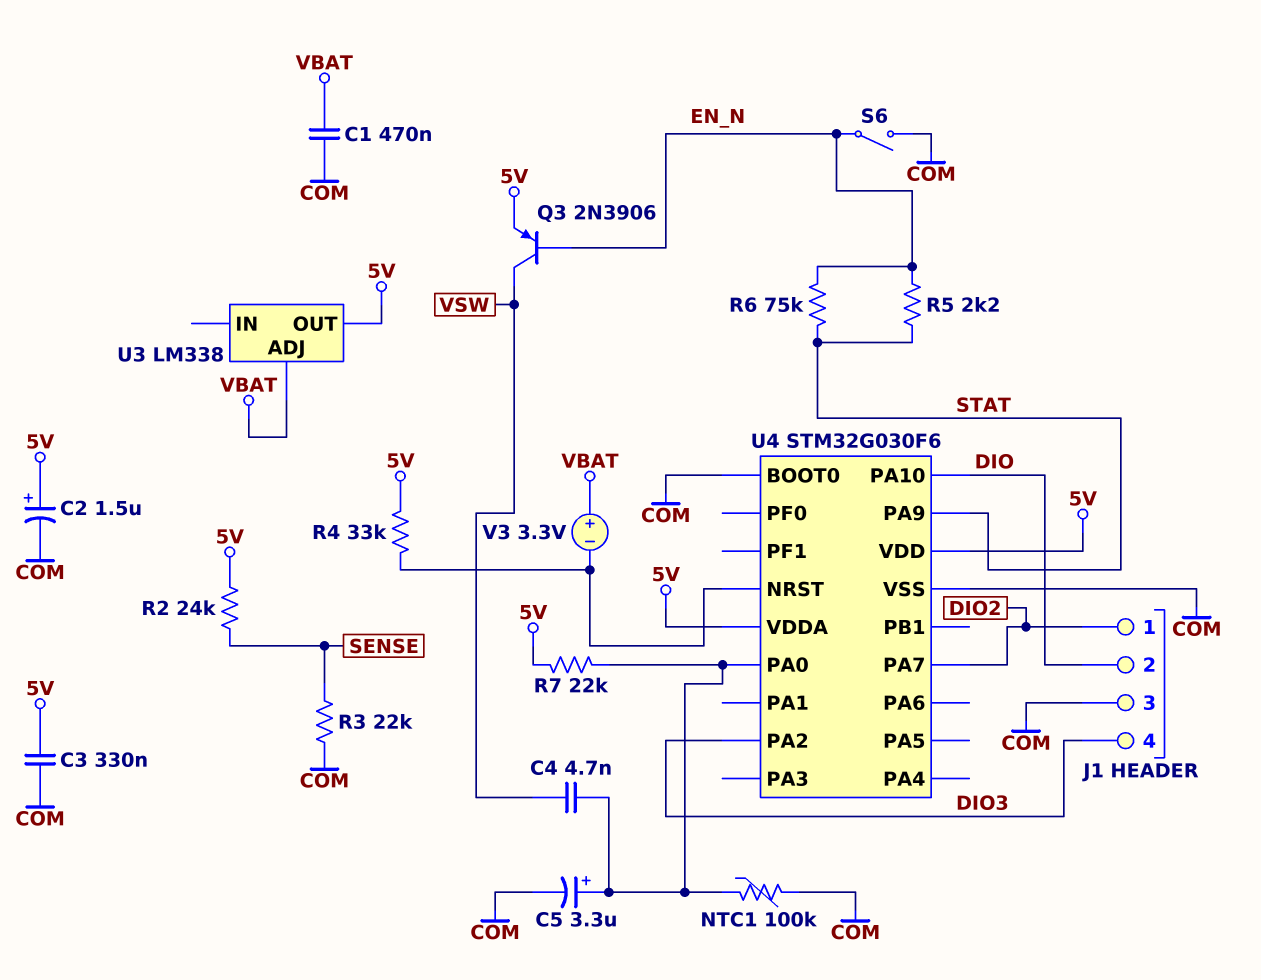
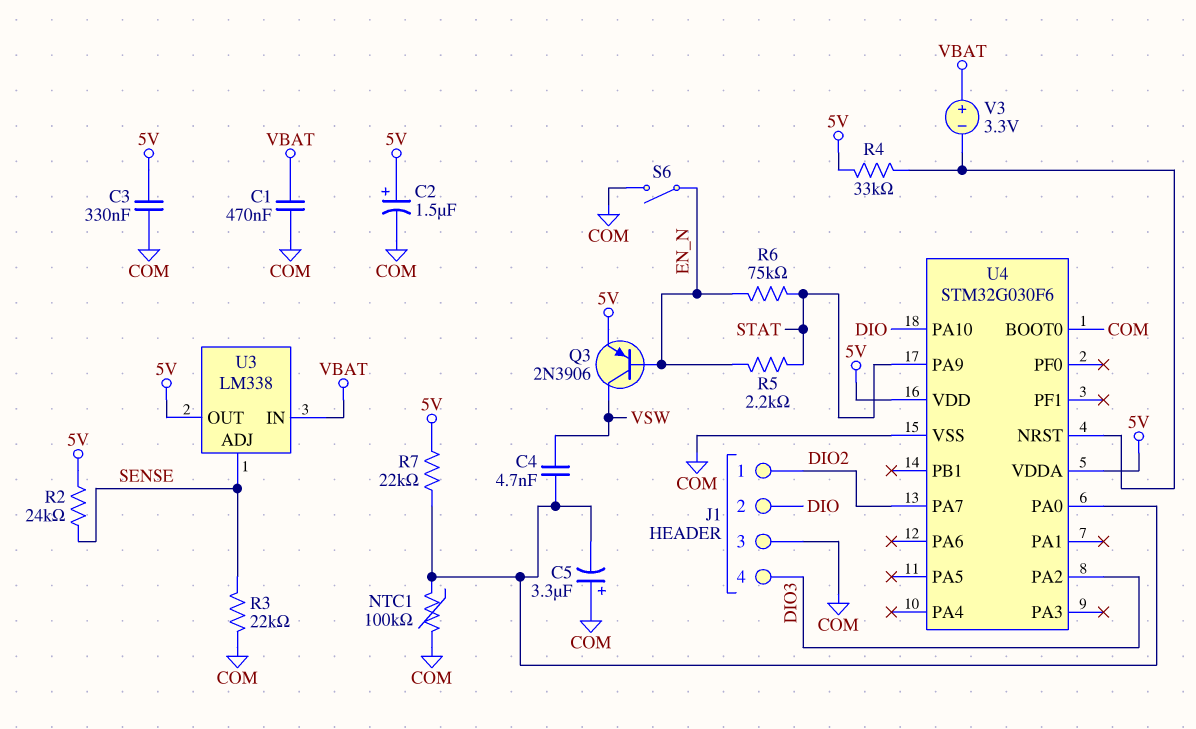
C5: 3.3uF (plus U4/PA0, minus COM) -> 3.3uF (plus COM, minus U4/PA0)
U3 pin ADJ: VBAT -> SENSE
U3 pin IN: none -> VBAT

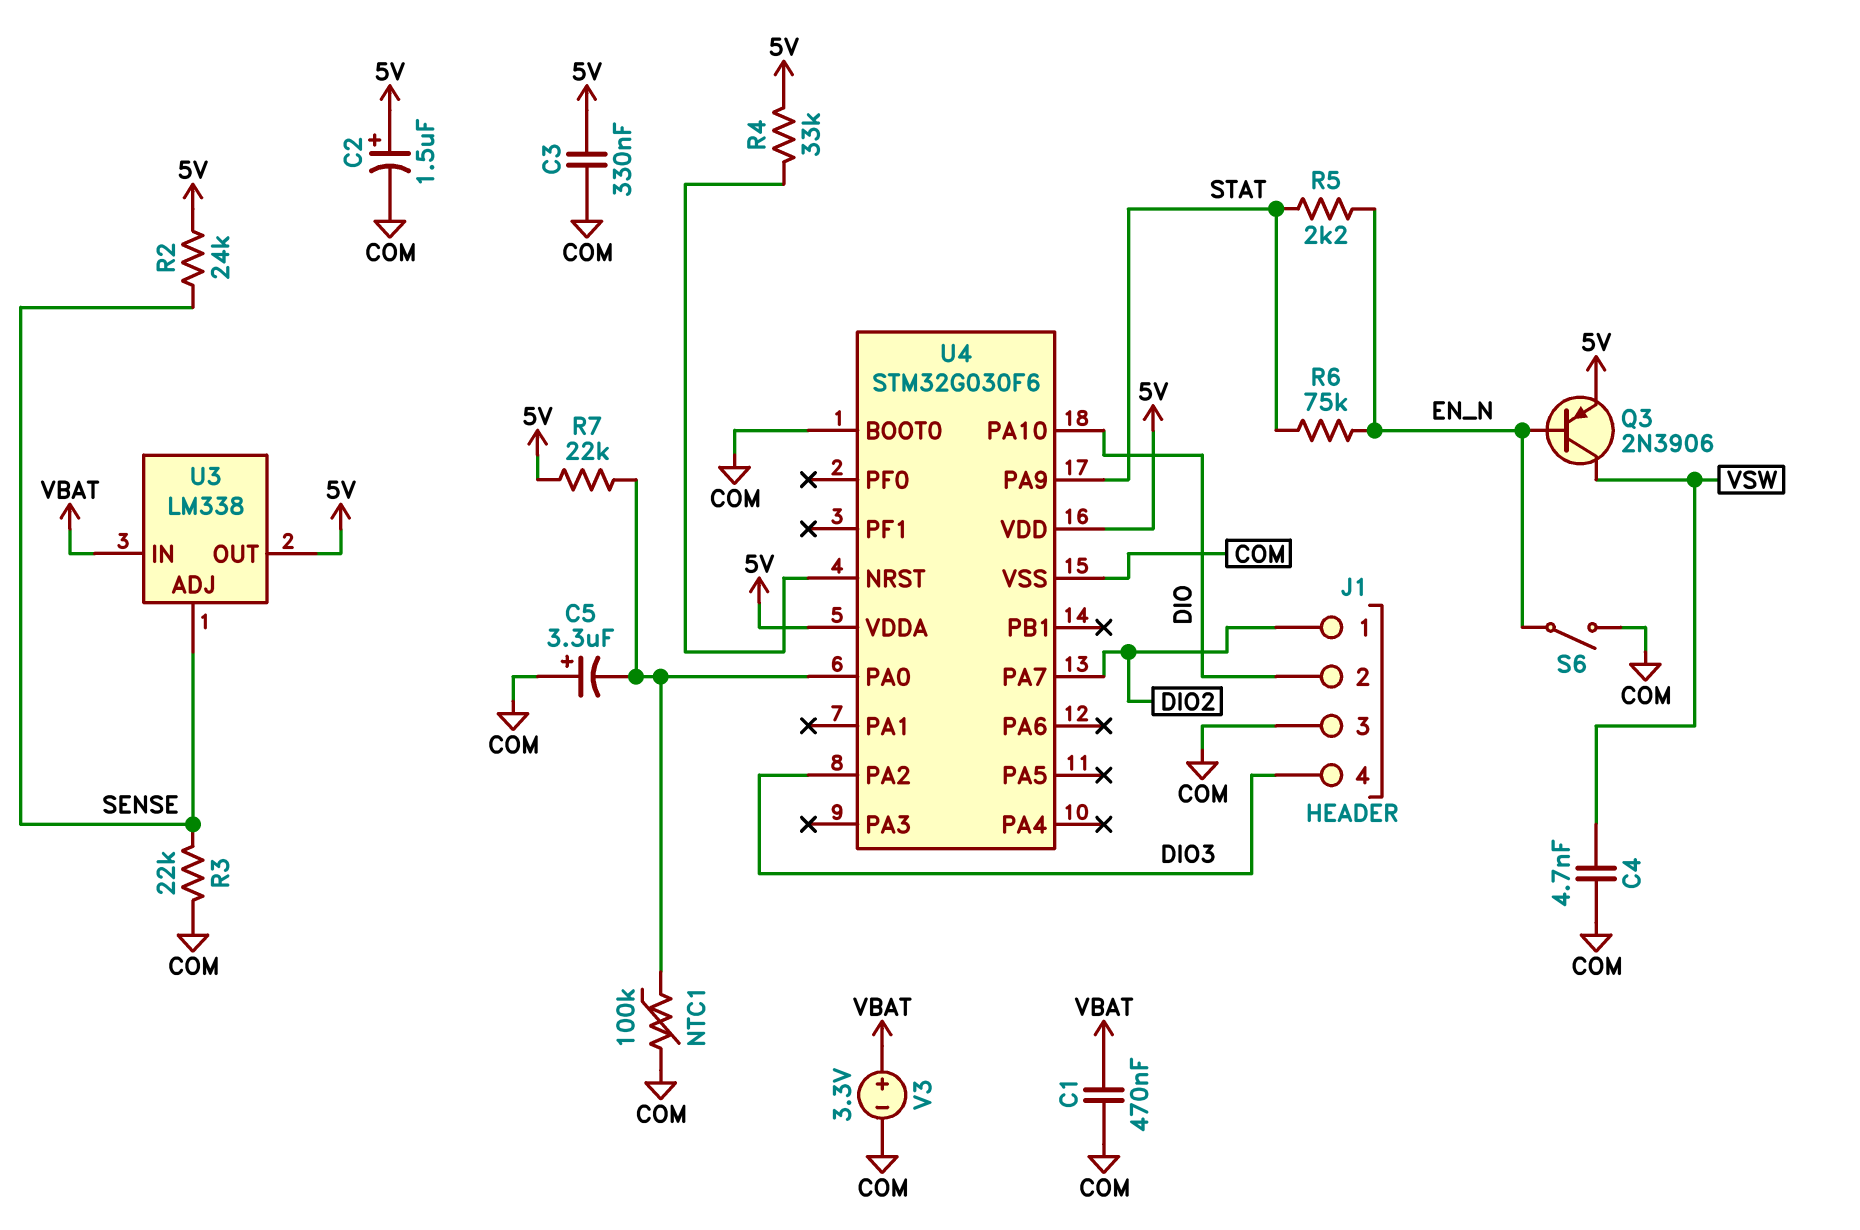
C4: 4.7nF (U4/PA0, VSW) -> 4.7nF (COM, VSW)
V3: 3.3V (plus VBAT, minus U4/NRST) -> 3.3V (plus VBAT, minus COM)

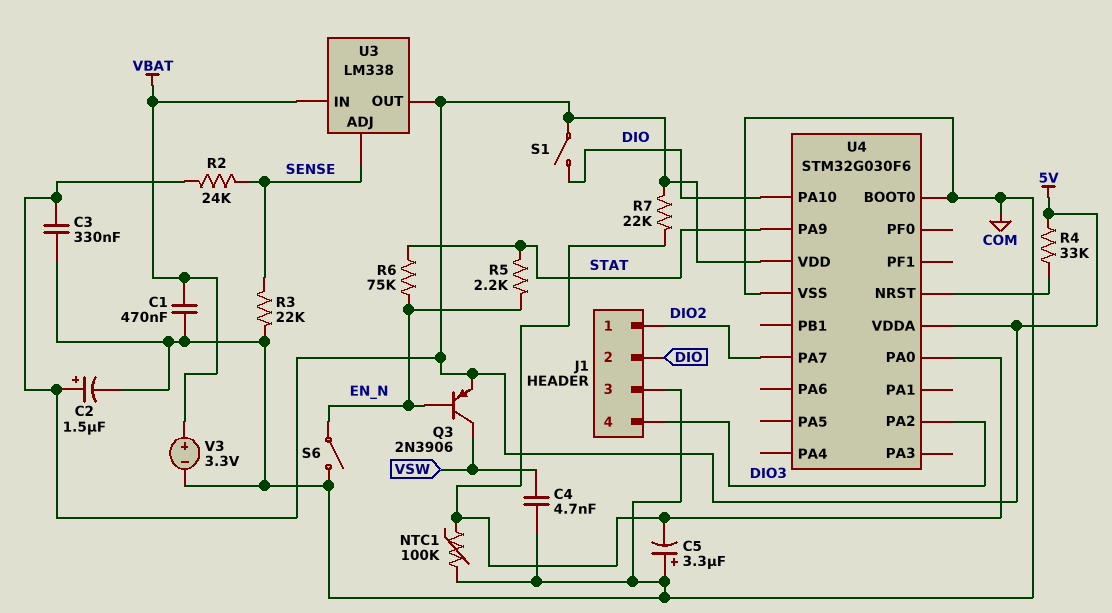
S1: none -> switch (5V, DIO)

